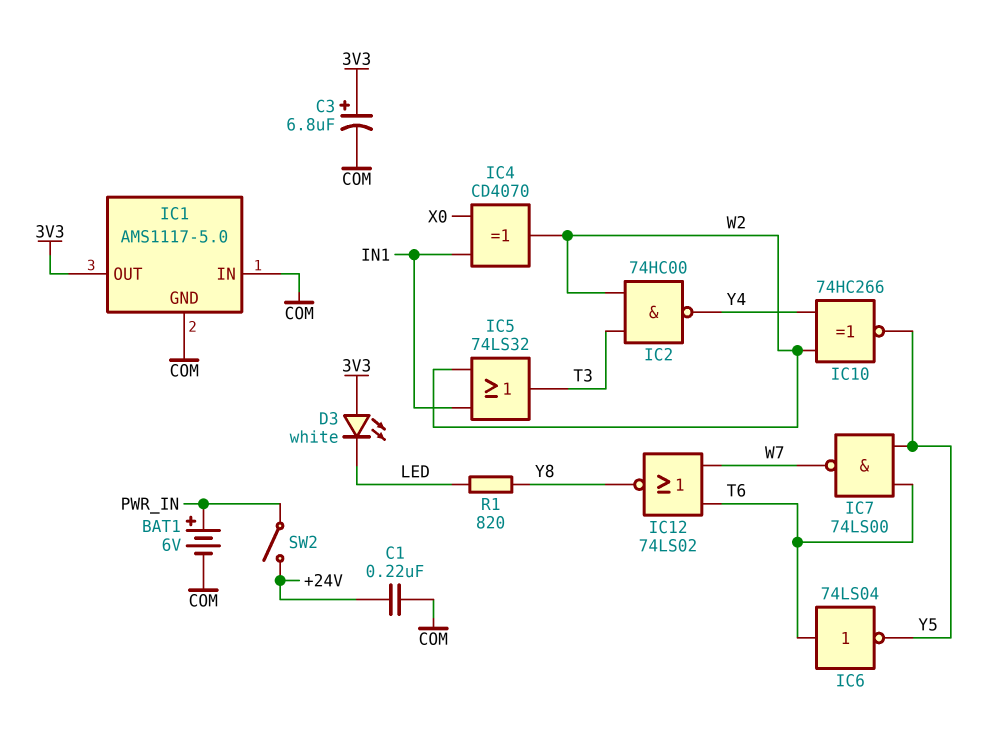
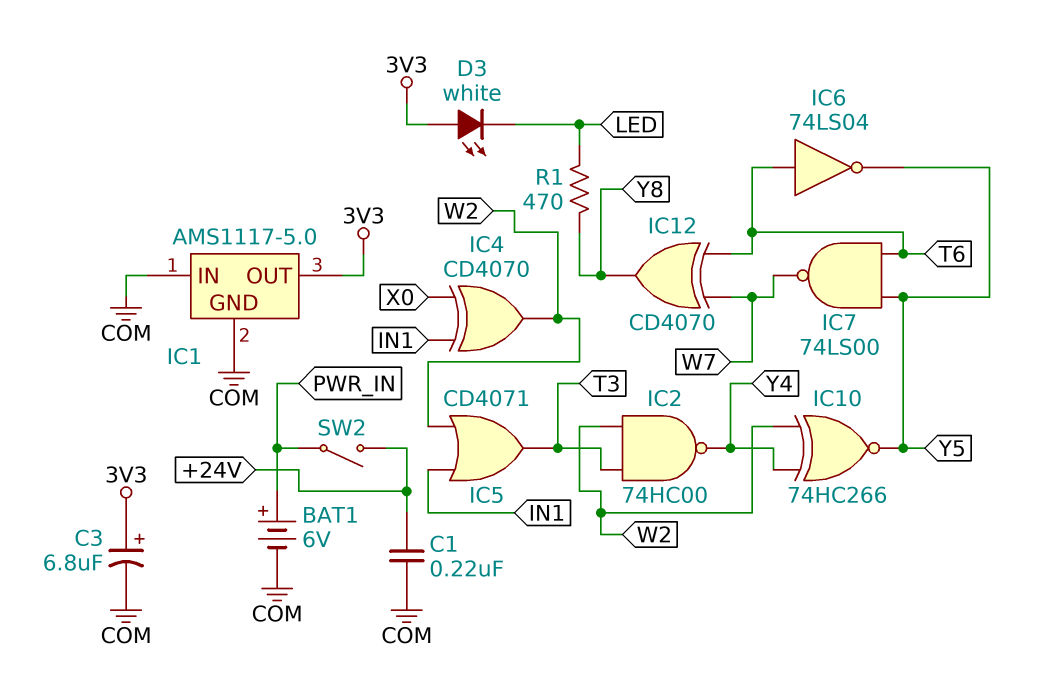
IC5: OR 74LS32 (in IN1, in W2, out T3) -> OR CD4071 (in IN1, in W2, out T3)
IC12: NOR 74LS02 (in T6, in W7, out Y8) -> XOR CD4070 (in T6, in W7, out Y8)
R1: 820 (LED, Y8) -> 470 (LED, Y8)

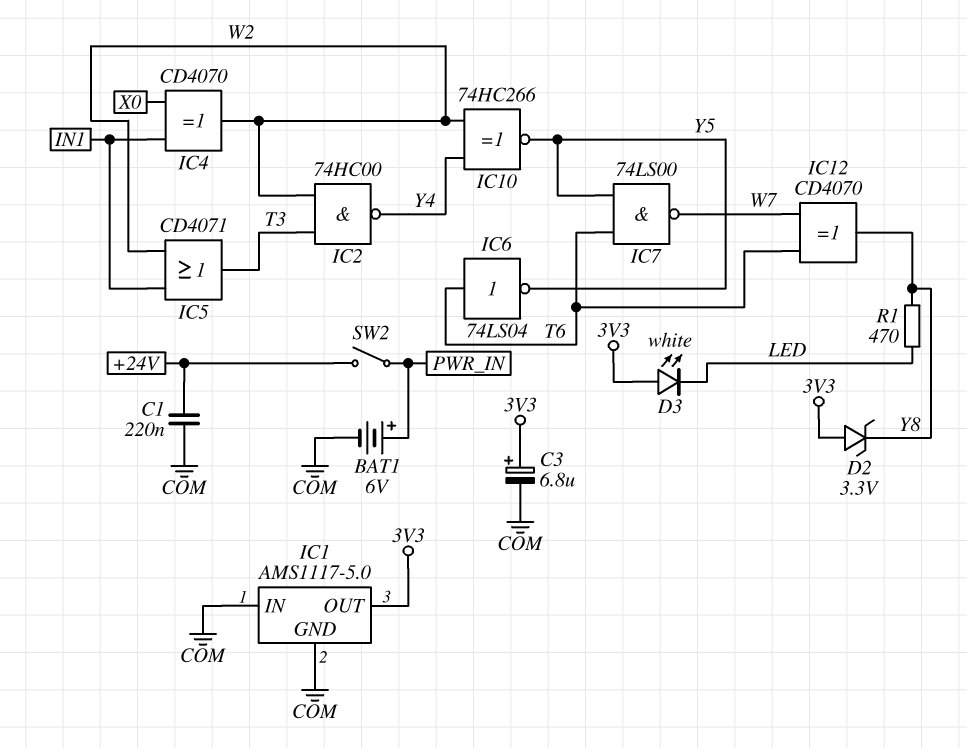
D2: none -> zener 3.3V (A 3V3, K Y8)

